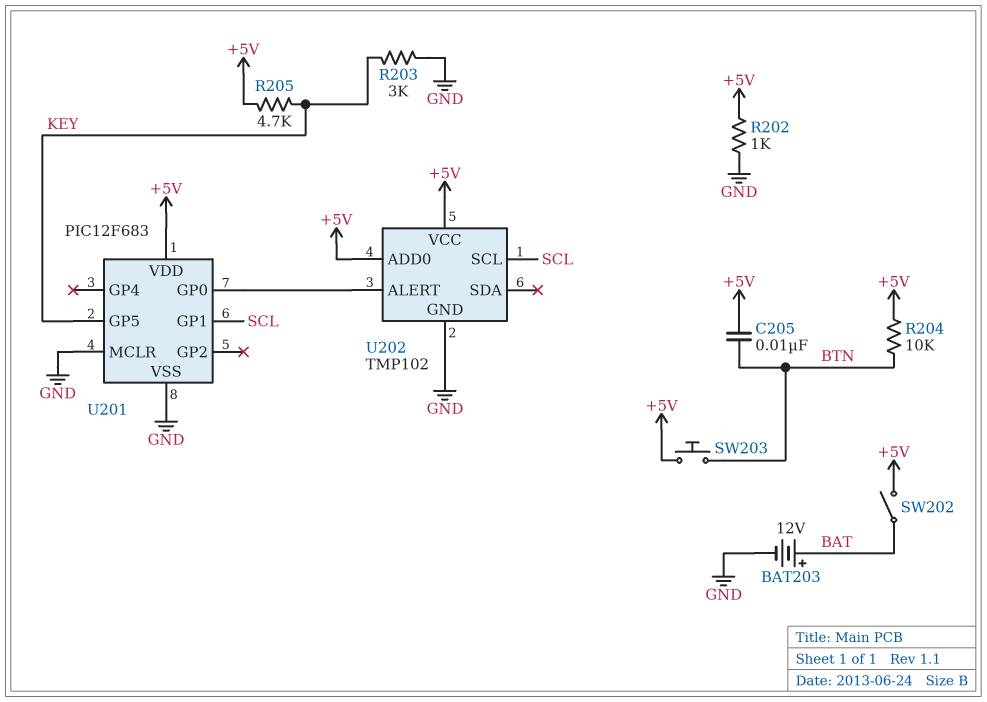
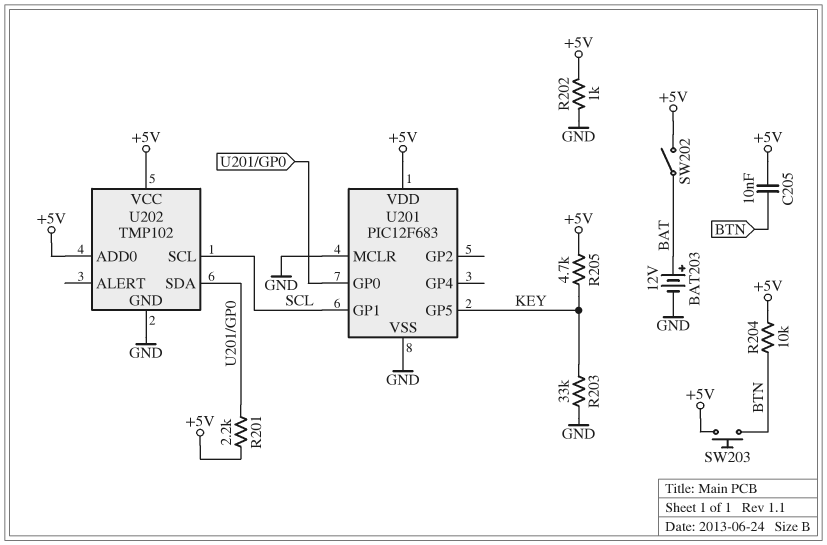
R201: none -> 2.2k (+5V, U201/GP0)
R203: 3k (GND, KEY) -> 33k (GND, KEY)
U202 pin ALERT: U201/GP0 -> none
U202 pin SDA: none -> U201/GP0

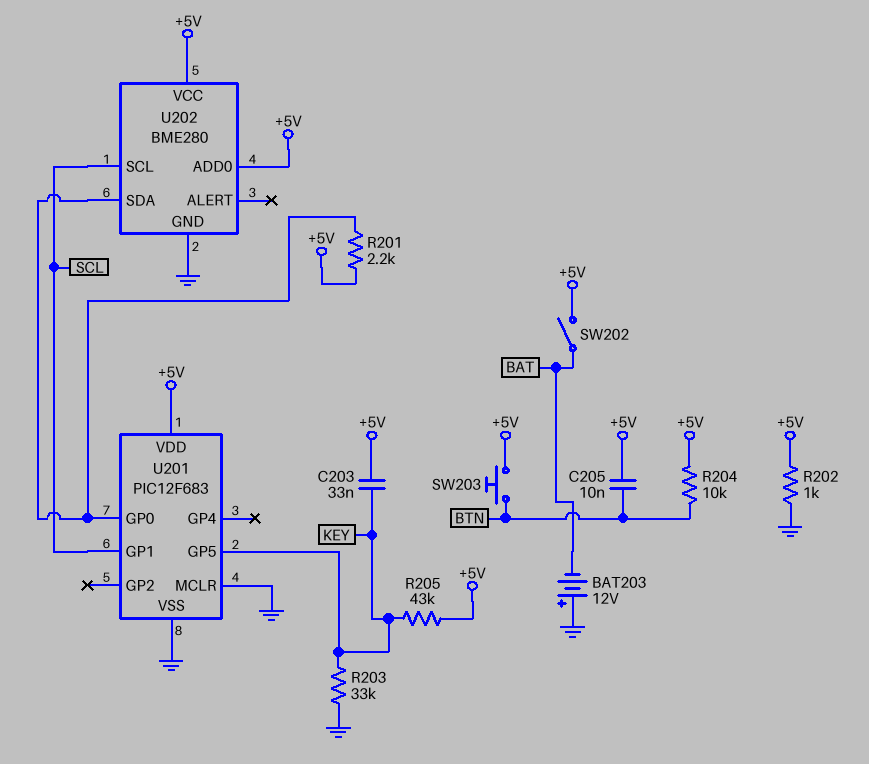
BAT203: 12V (plus BAT, minus GND) -> 12V (plus GND, minus BAT)
C203: none -> 33nF (+5V, KEY)
R205: 4.7k (+5V, KEY) -> 43k (+5V, KEY)
U202: TMP102 -> BME280

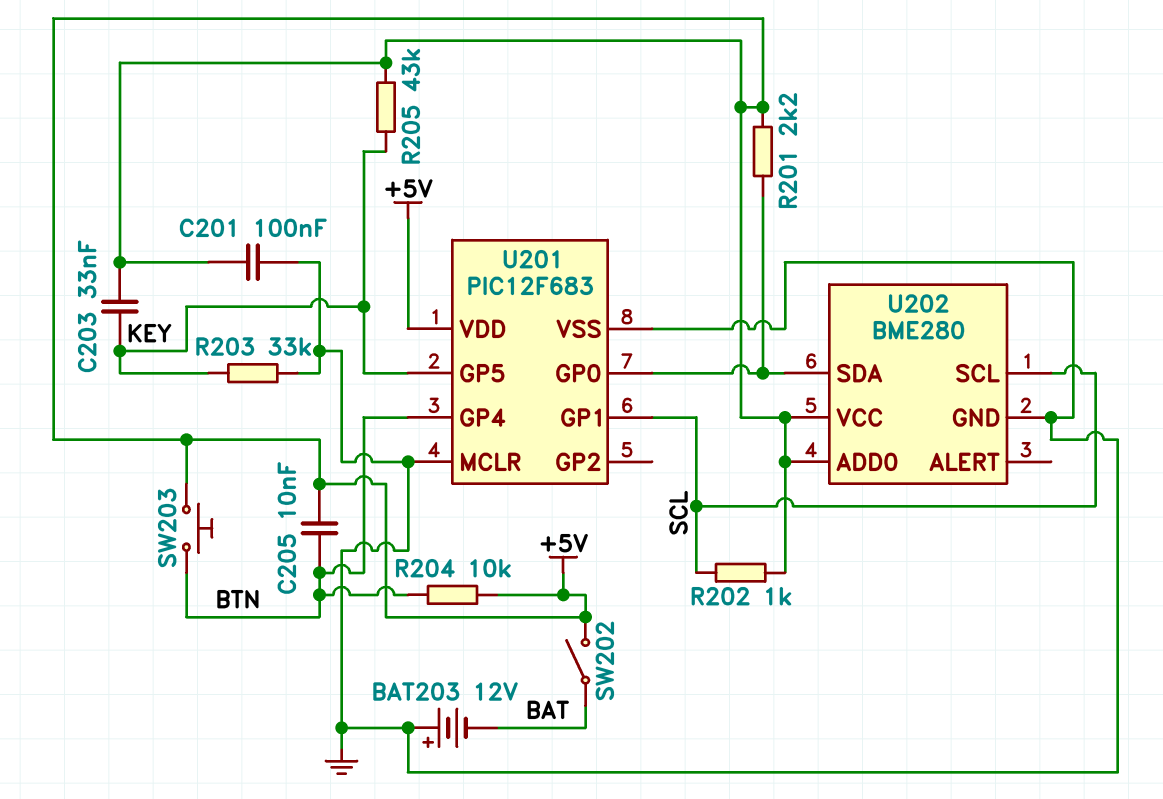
C201: none -> 100nF (+5V, GND)
R202: 1k (+5V, GND) -> 1k (+5V, SCL)
U201 pin GP4: none -> BTN

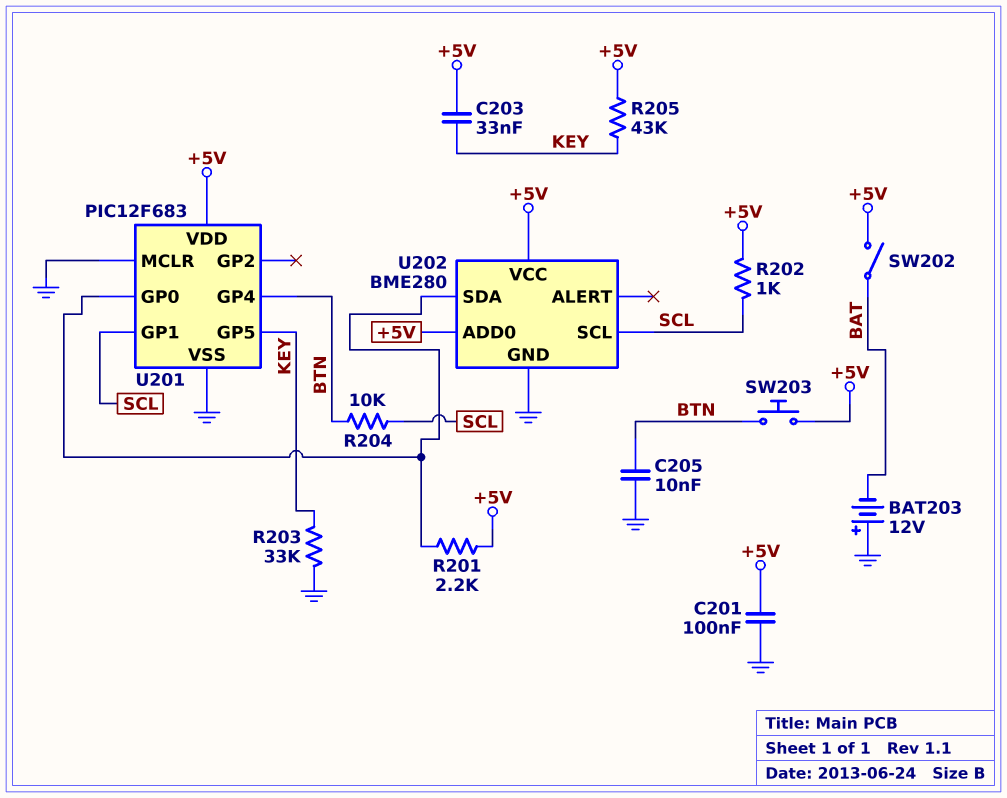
C205: 10nF (+5V, BTN) -> 10nF (BTN, GND)
R204: 10k (+5V, BTN) -> 10k (BTN, SCL)

